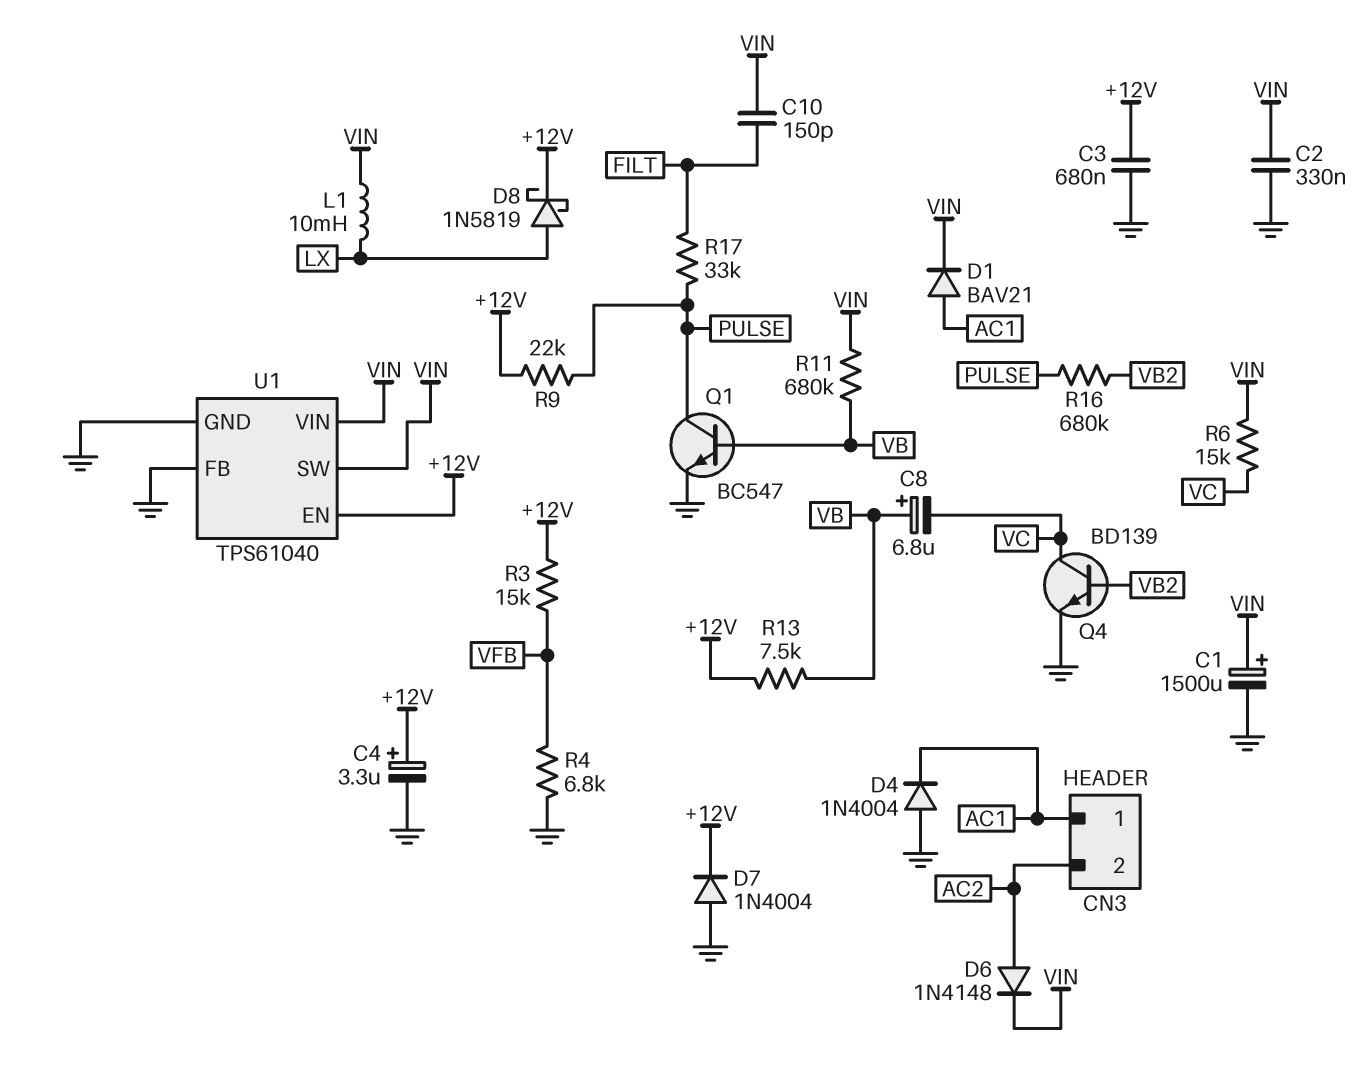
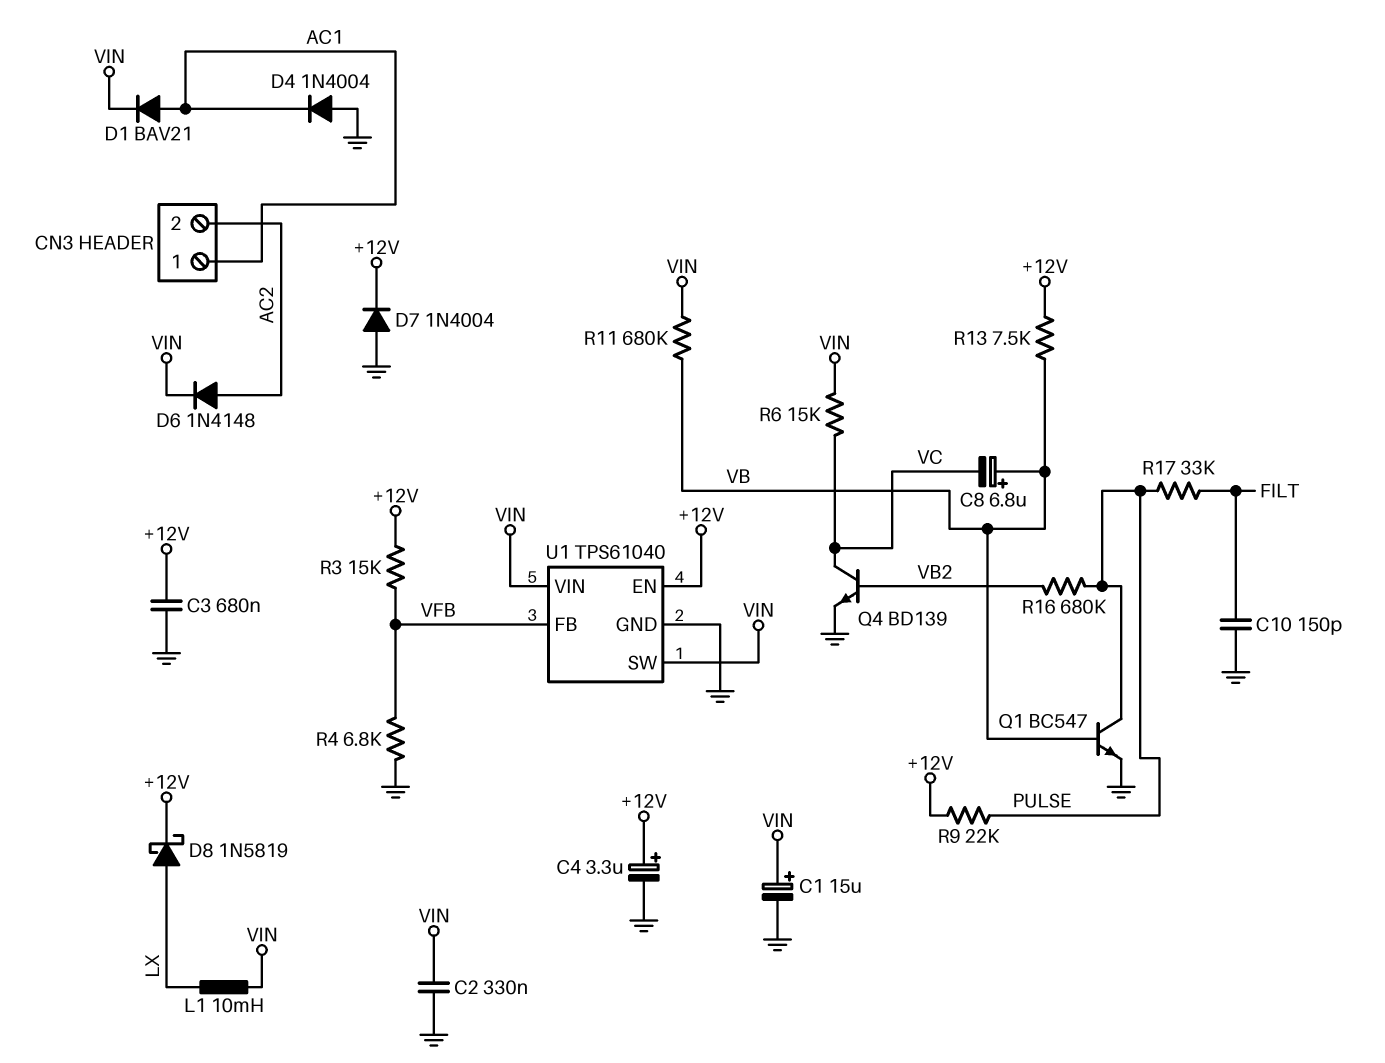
C1: 1500uF (plus VIN, minus GND) -> 15uF (plus VIN, minus GND)
C10: 150pF (FILT, VIN) -> 150pF (FILT, GND)
U1 pin FB: GND -> VFB

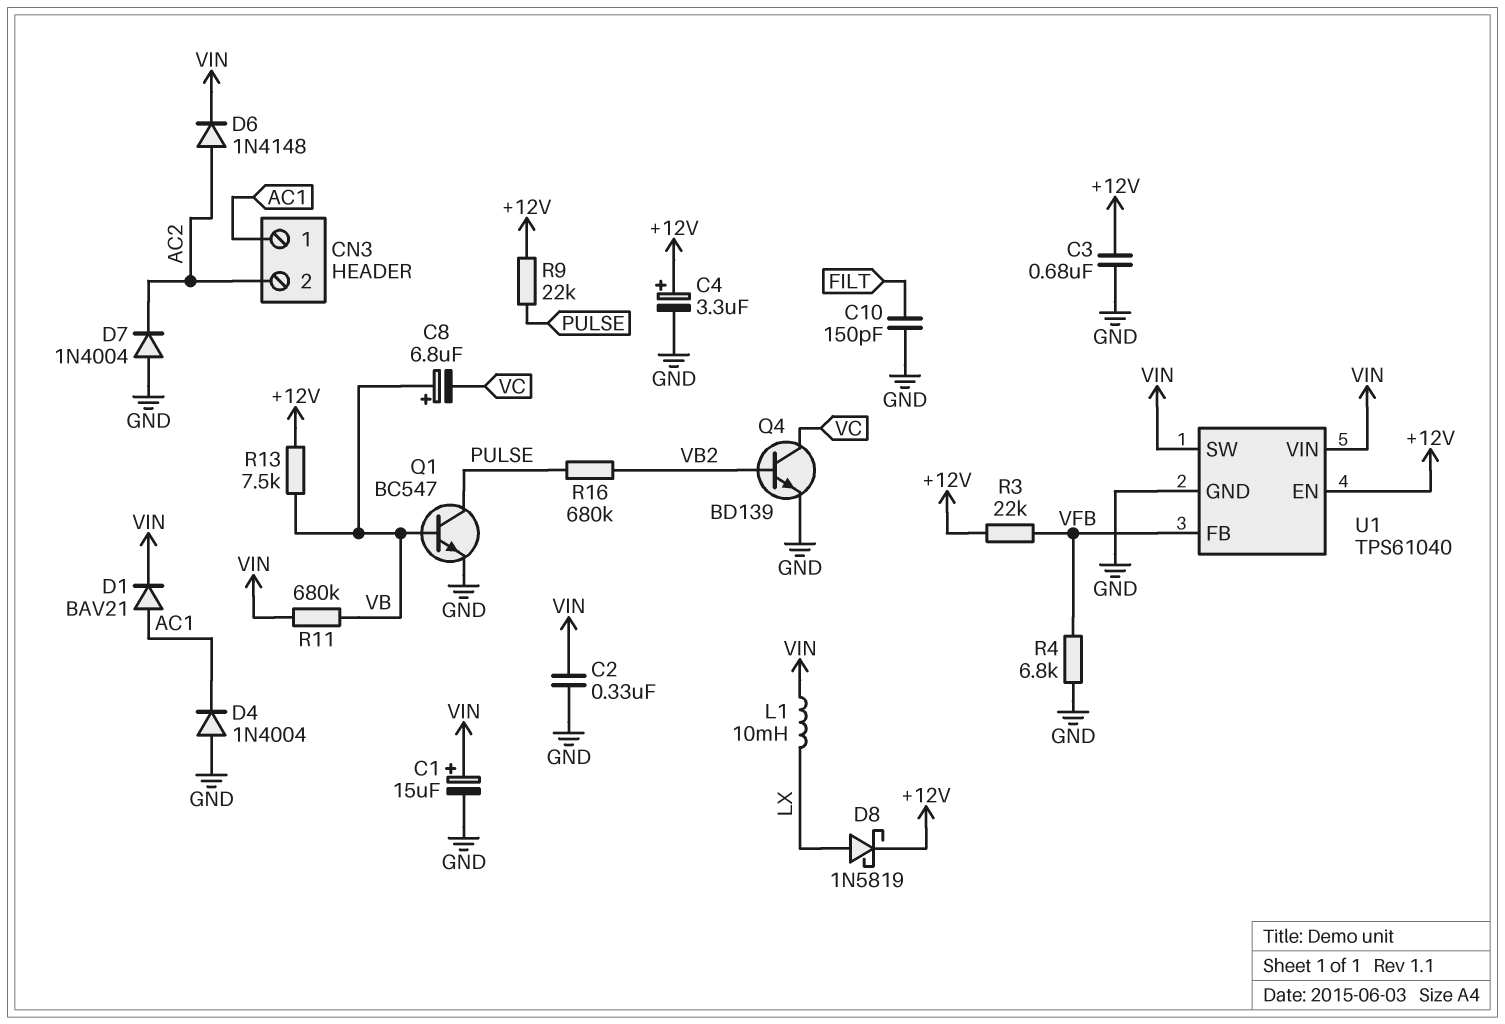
D7: diode 1N4004 (A GND, K +12V) -> diode 1N4004 (A GND, K AC2)
R3: 15k (+12V, VFB) -> 22k (+12V, VFB)
R6: 15k (VC, VIN) -> none
R17: 33k (FILT, PULSE) -> none

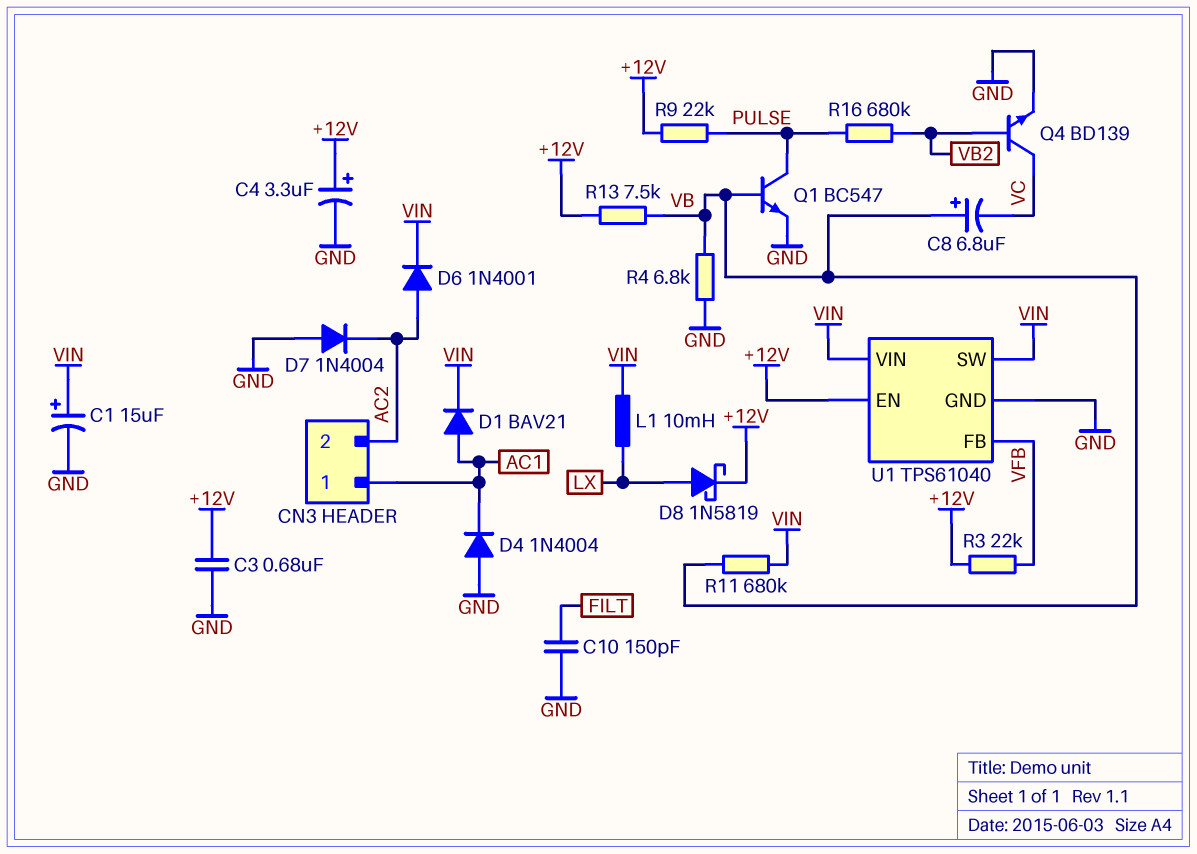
C2: 330nF (GND, VIN) -> none
D6: diode 1N4148 (A AC2, K VIN) -> diode 1N4001 (A AC2, K VIN)
R4: 6.8k (GND, VFB) -> 6.8k (GND, VB)

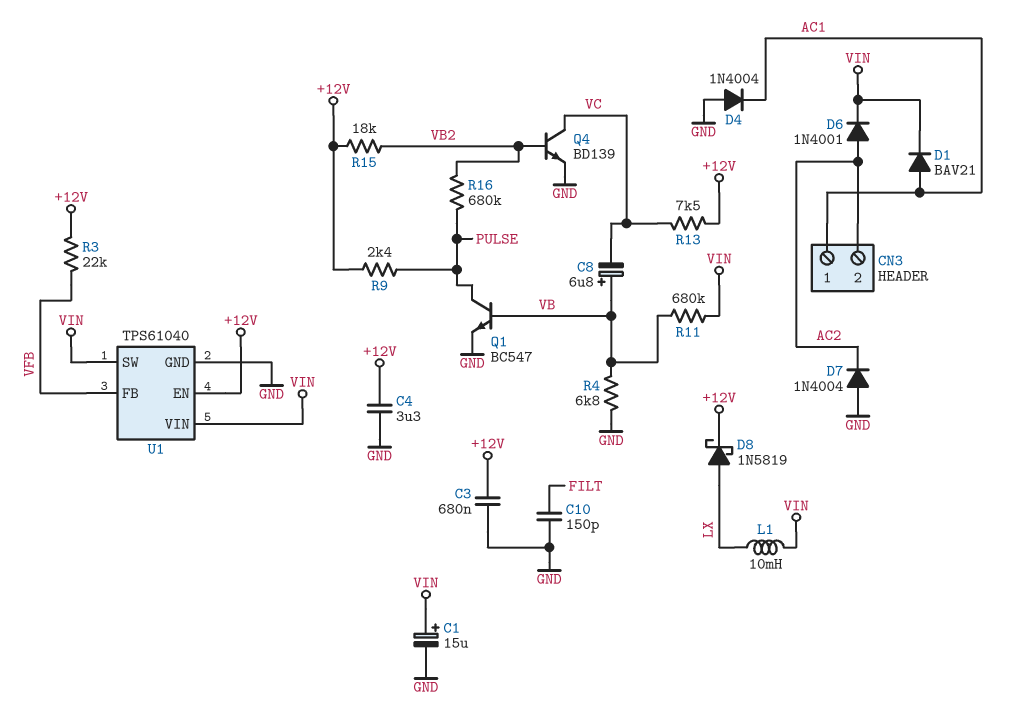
C4: 3.3uF (plus +12V, minus GND) -> 3.3uF (+12V, GND)
R9: 22k (+12V, PULSE) -> 2.4k (+12V, PULSE)
R13: 7.5k (+12V, VB) -> 7.5k (+12V, VC)
R15: none -> 18k (+12V, VB2)

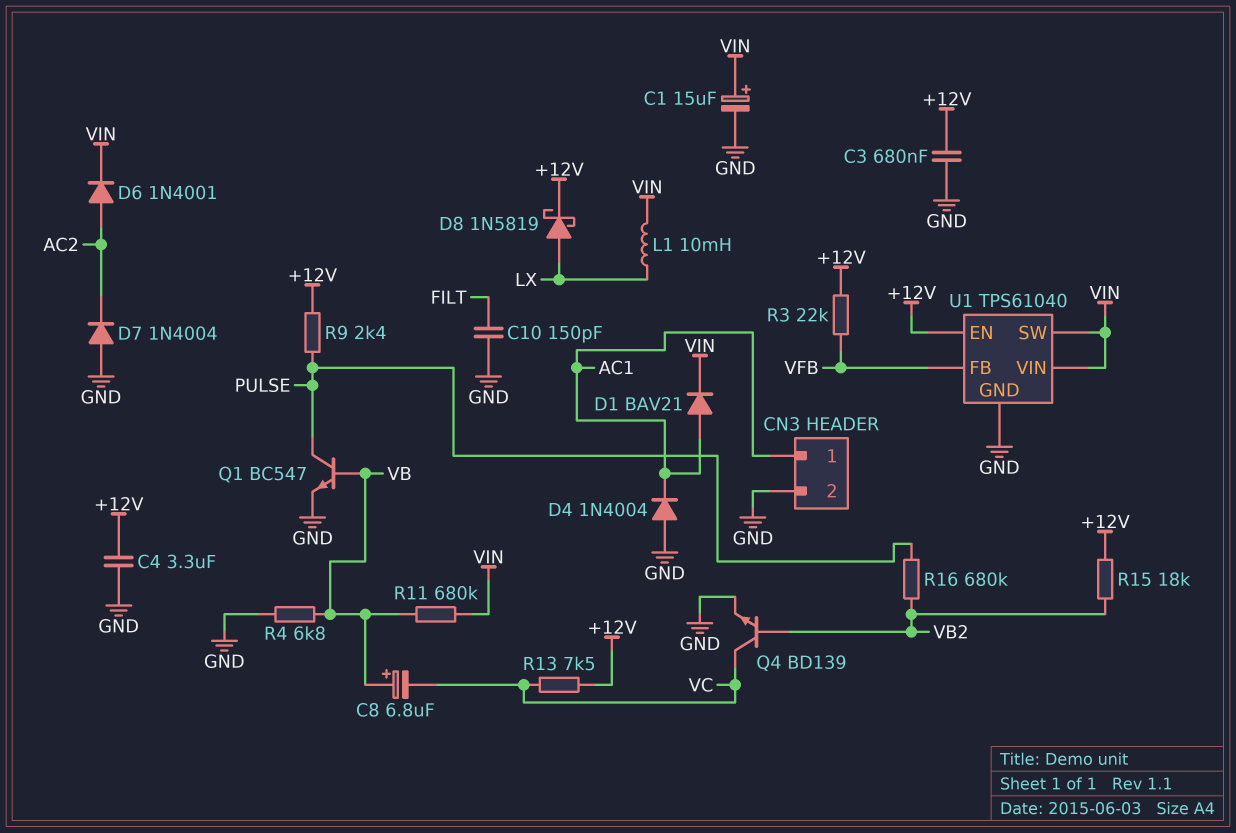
CN3 pin 2: AC2 -> GND

